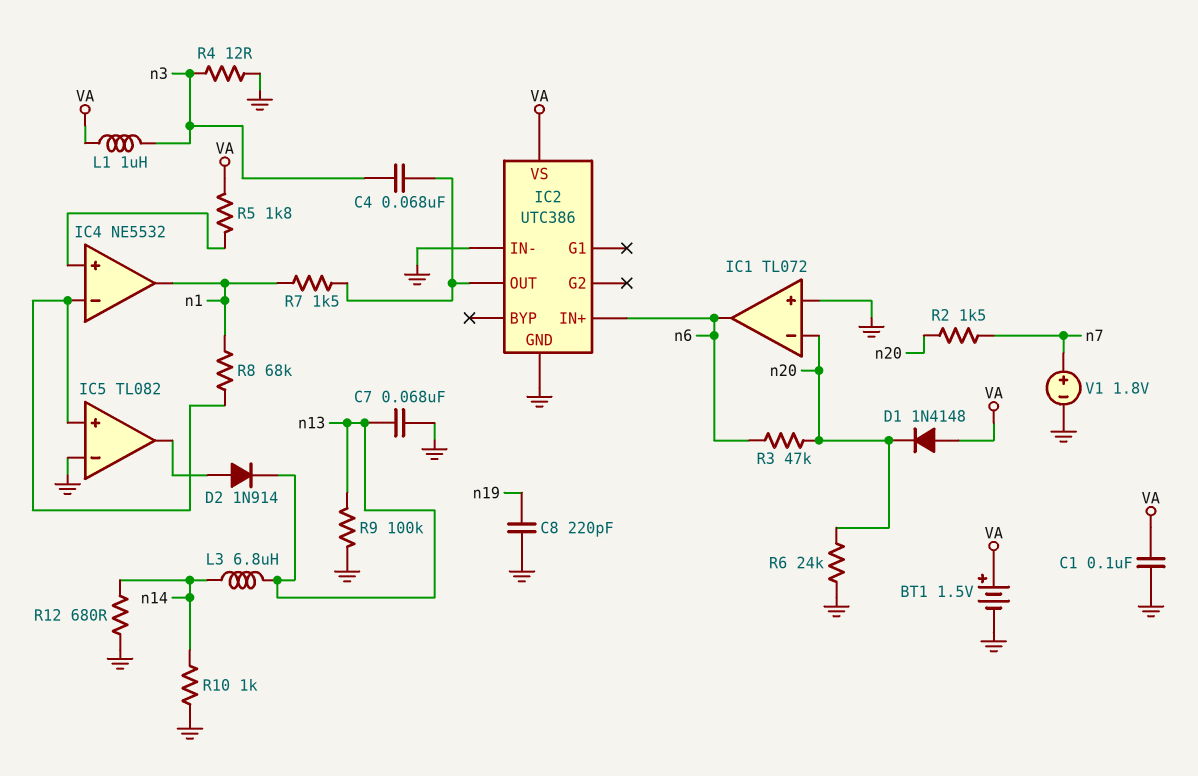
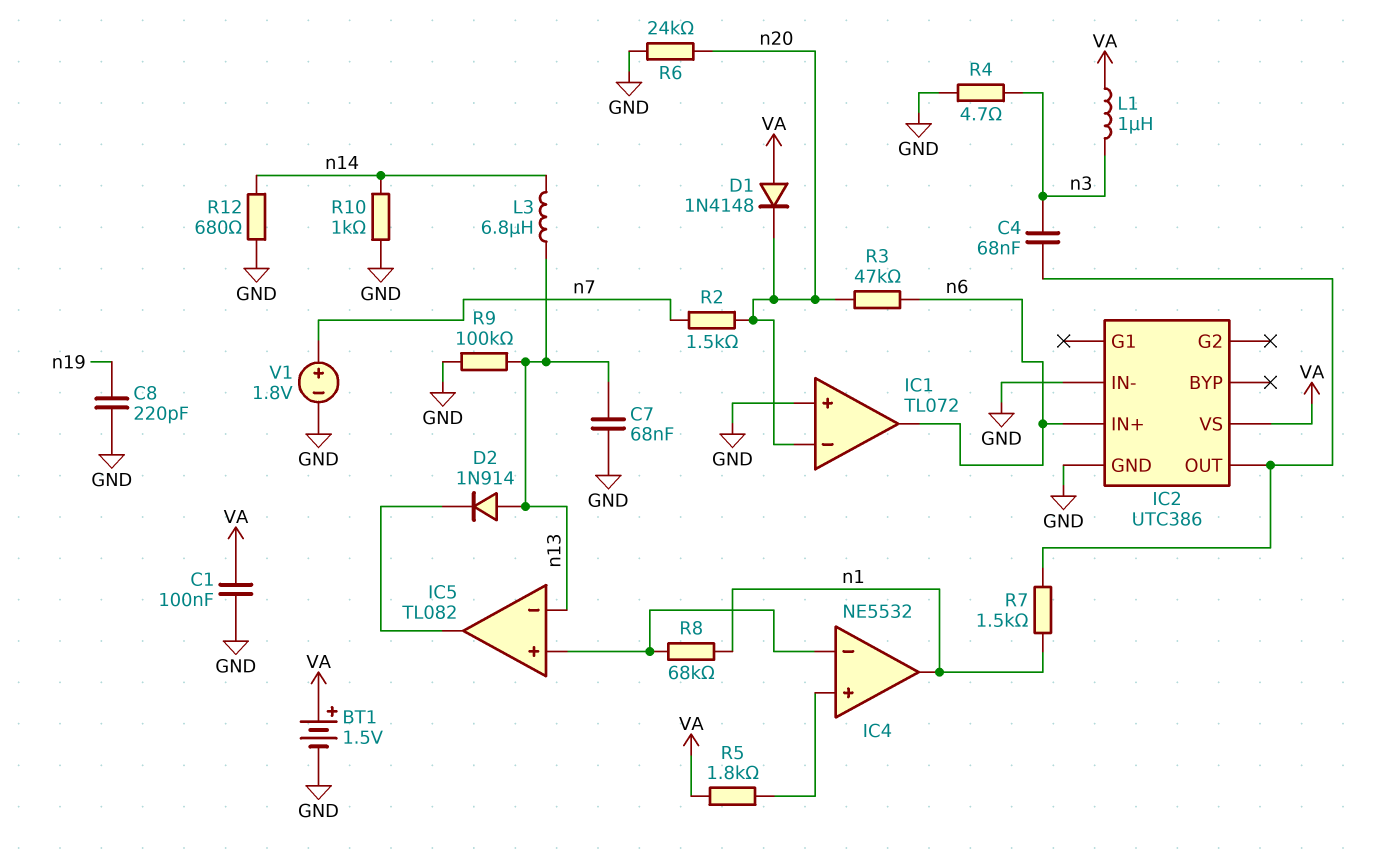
D2: diode 1N914 (A IC5/out, K n13) -> diode 1N914 (A n13, K IC5/out)
IC5 pin in-: GND -> n13
R4: 12 (GND, n3) -> 4.7 (GND, n3)

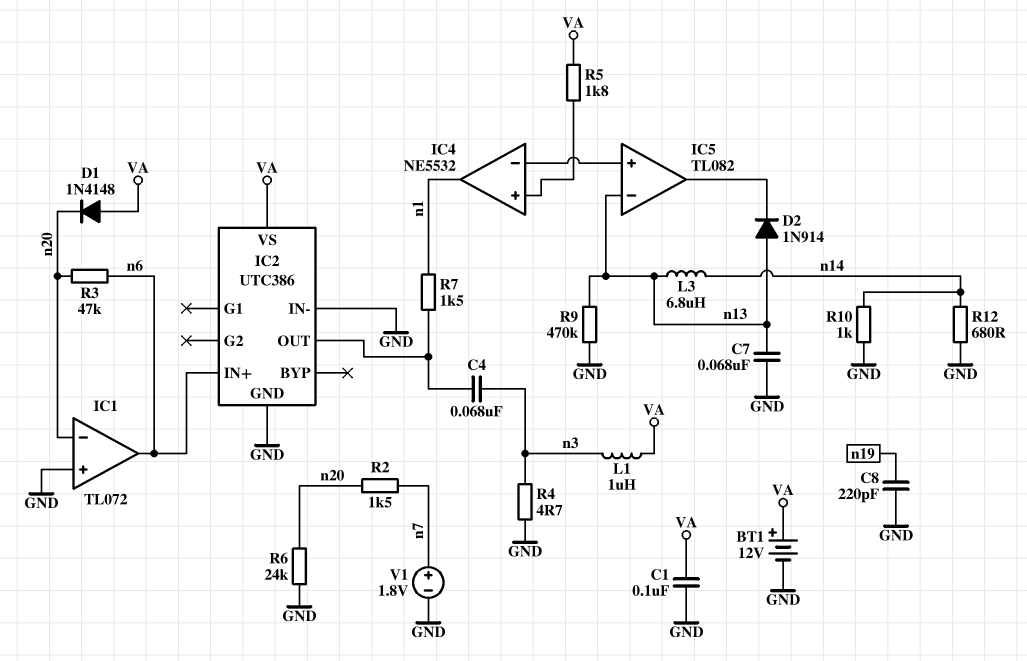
BT1: 1.5V (plus VA, minus GND) -> 12V (plus VA, minus GND)
R8: 68k (IC4/in-, n1) -> none
R9: 100k (GND, n13) -> 470k (GND, n13)

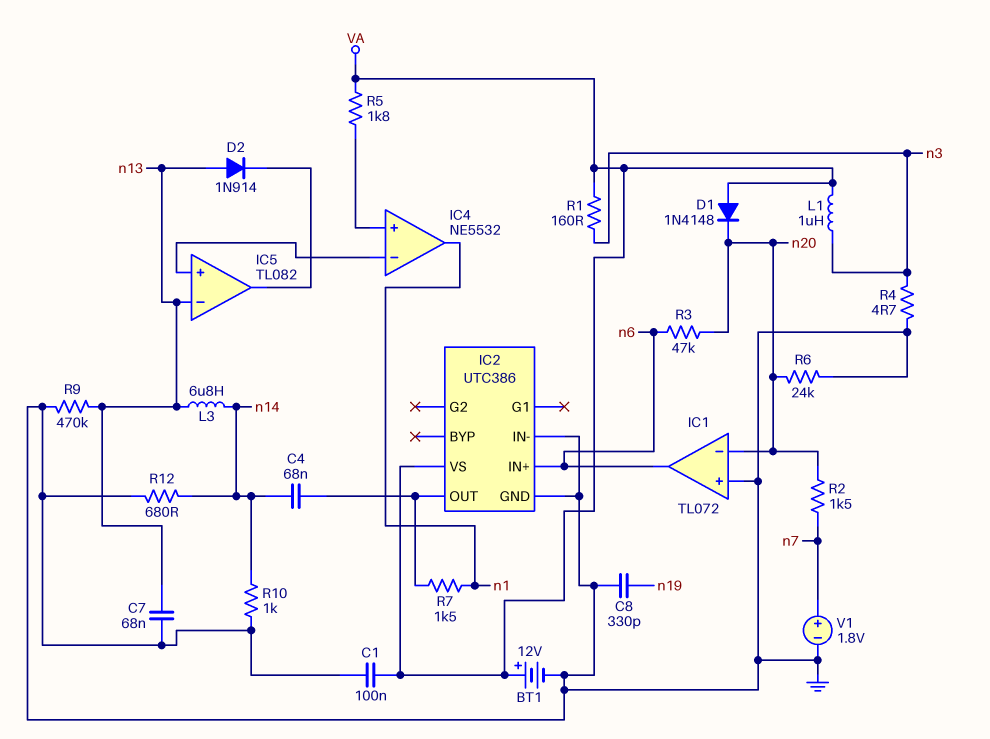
C4: 68nF (IC2/OUT, n3) -> 68nF (IC2/OUT, n14)
C8: 220pF (GND, n19) -> 330pF (GND, n19)
R1: none -> 160 (VA, n3)

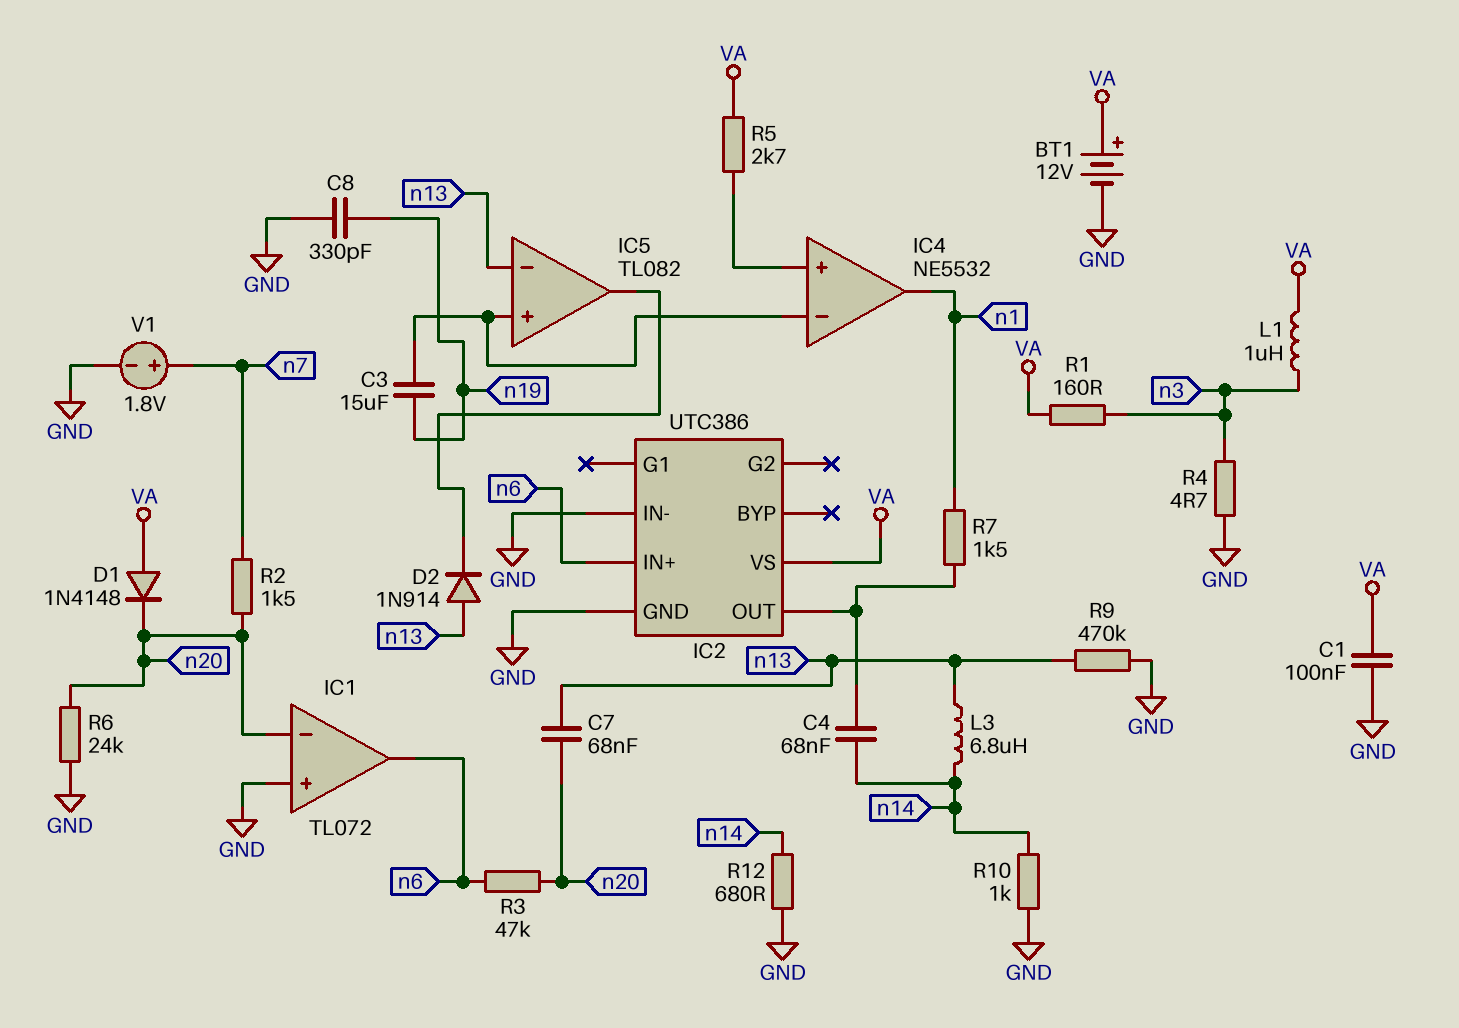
C3: none -> 15uF (IC4/in-, n19)
C7: 68nF (GND, n13) -> 68nF (n13, n20)
R5: 1.8k (IC4/in+, VA) -> 2.7k (IC4/in+, VA)

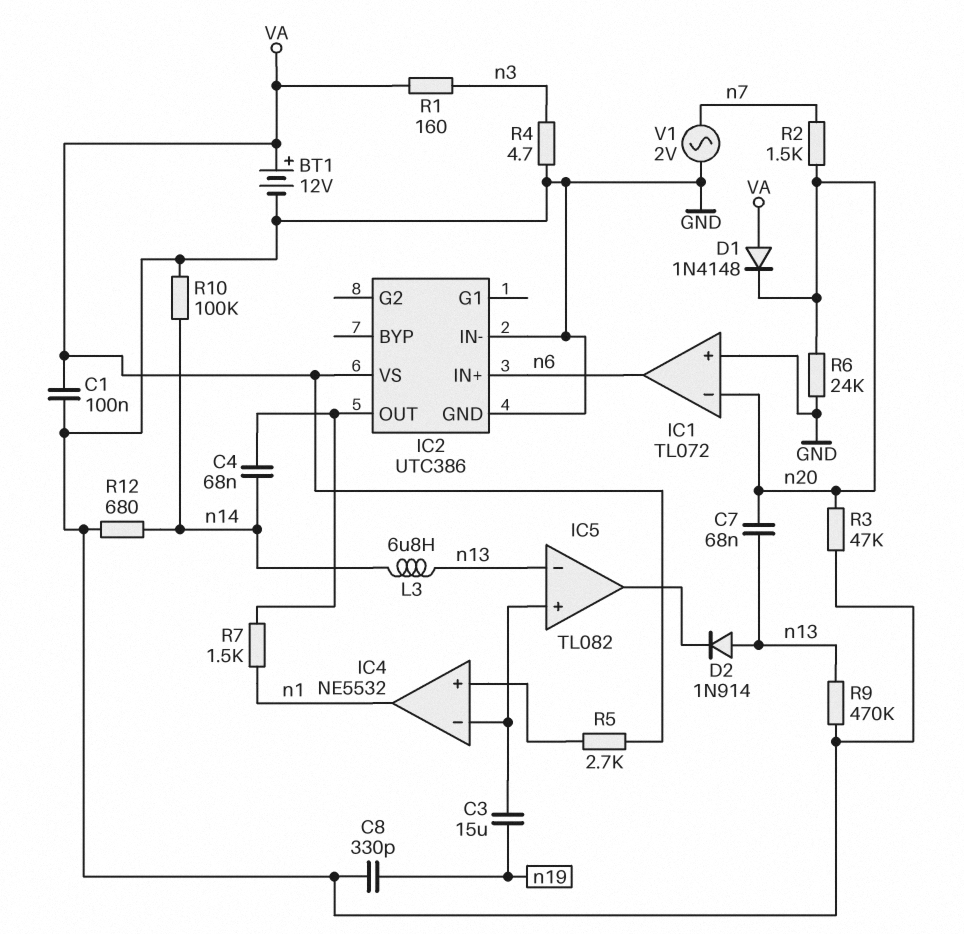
L1: 1uH (VA, n3) -> none
R3: 47k (n6, n20) -> 47k (GND, n20)
R10: 1k (GND, n14) -> 100k (GND, n14)
V1: 1.8V (plus n7, minus GND) -> AC 2V (GND, n7)

